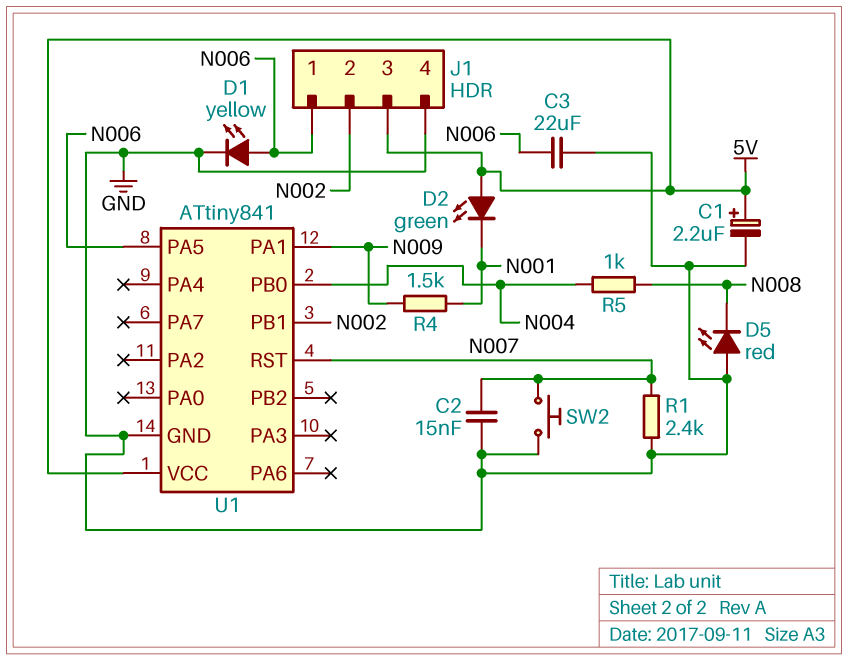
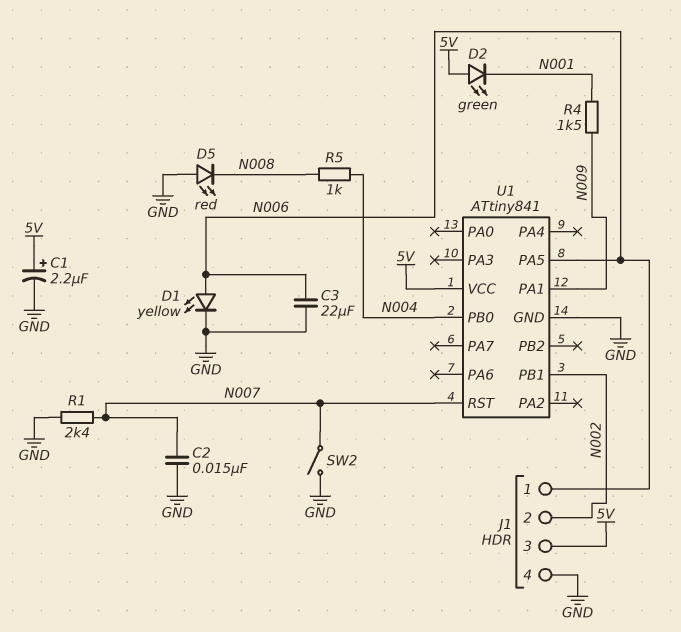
SW2: button (GND, N007) -> switch (GND, N007)

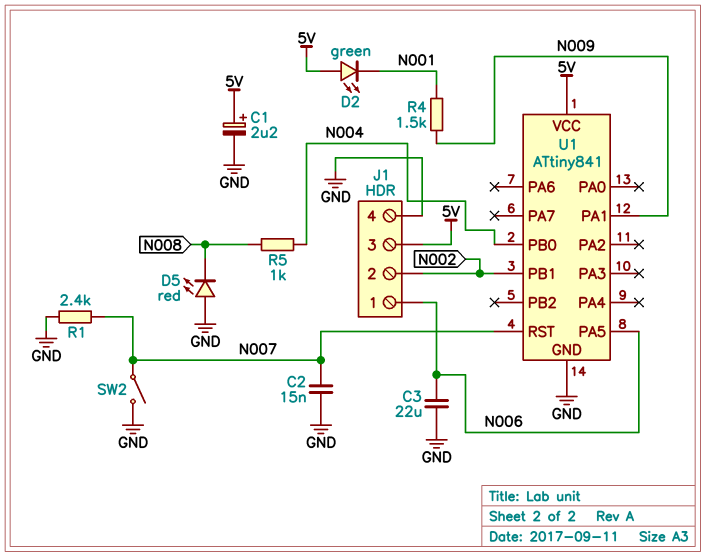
D1: LED yellow (A N006, K GND) -> none

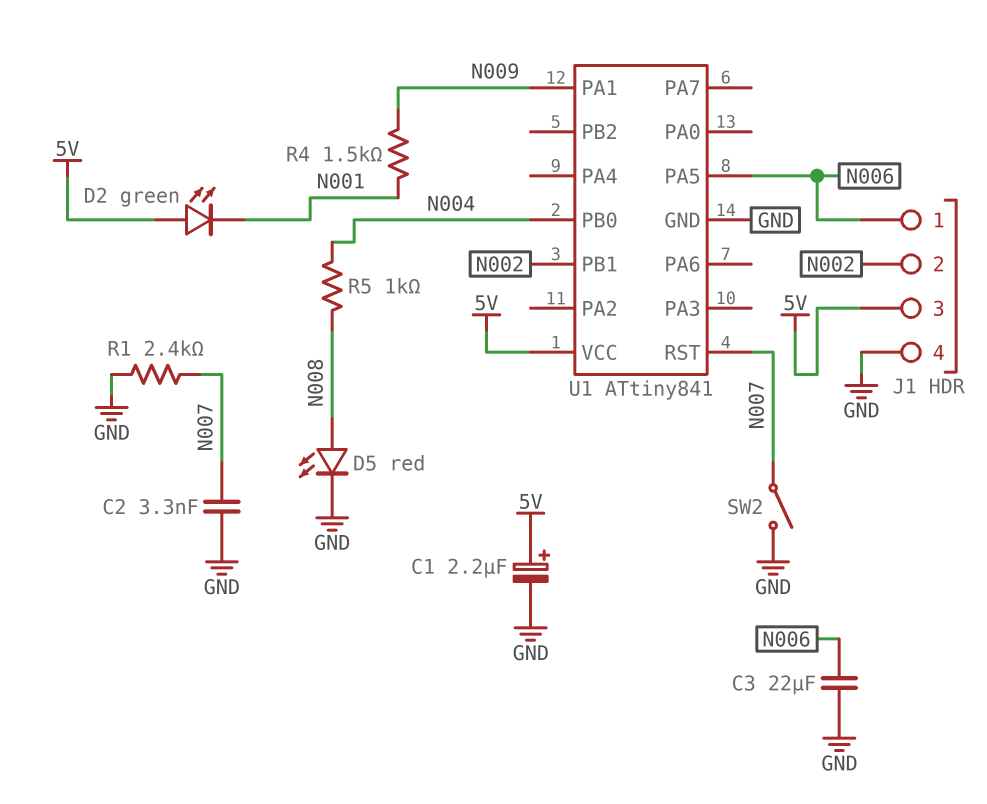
C2: 15nF (GND, N007) -> 3.3nF (GND, N007)
D5: LED red (A GND, K N008) -> LED red (A N008, K GND)

